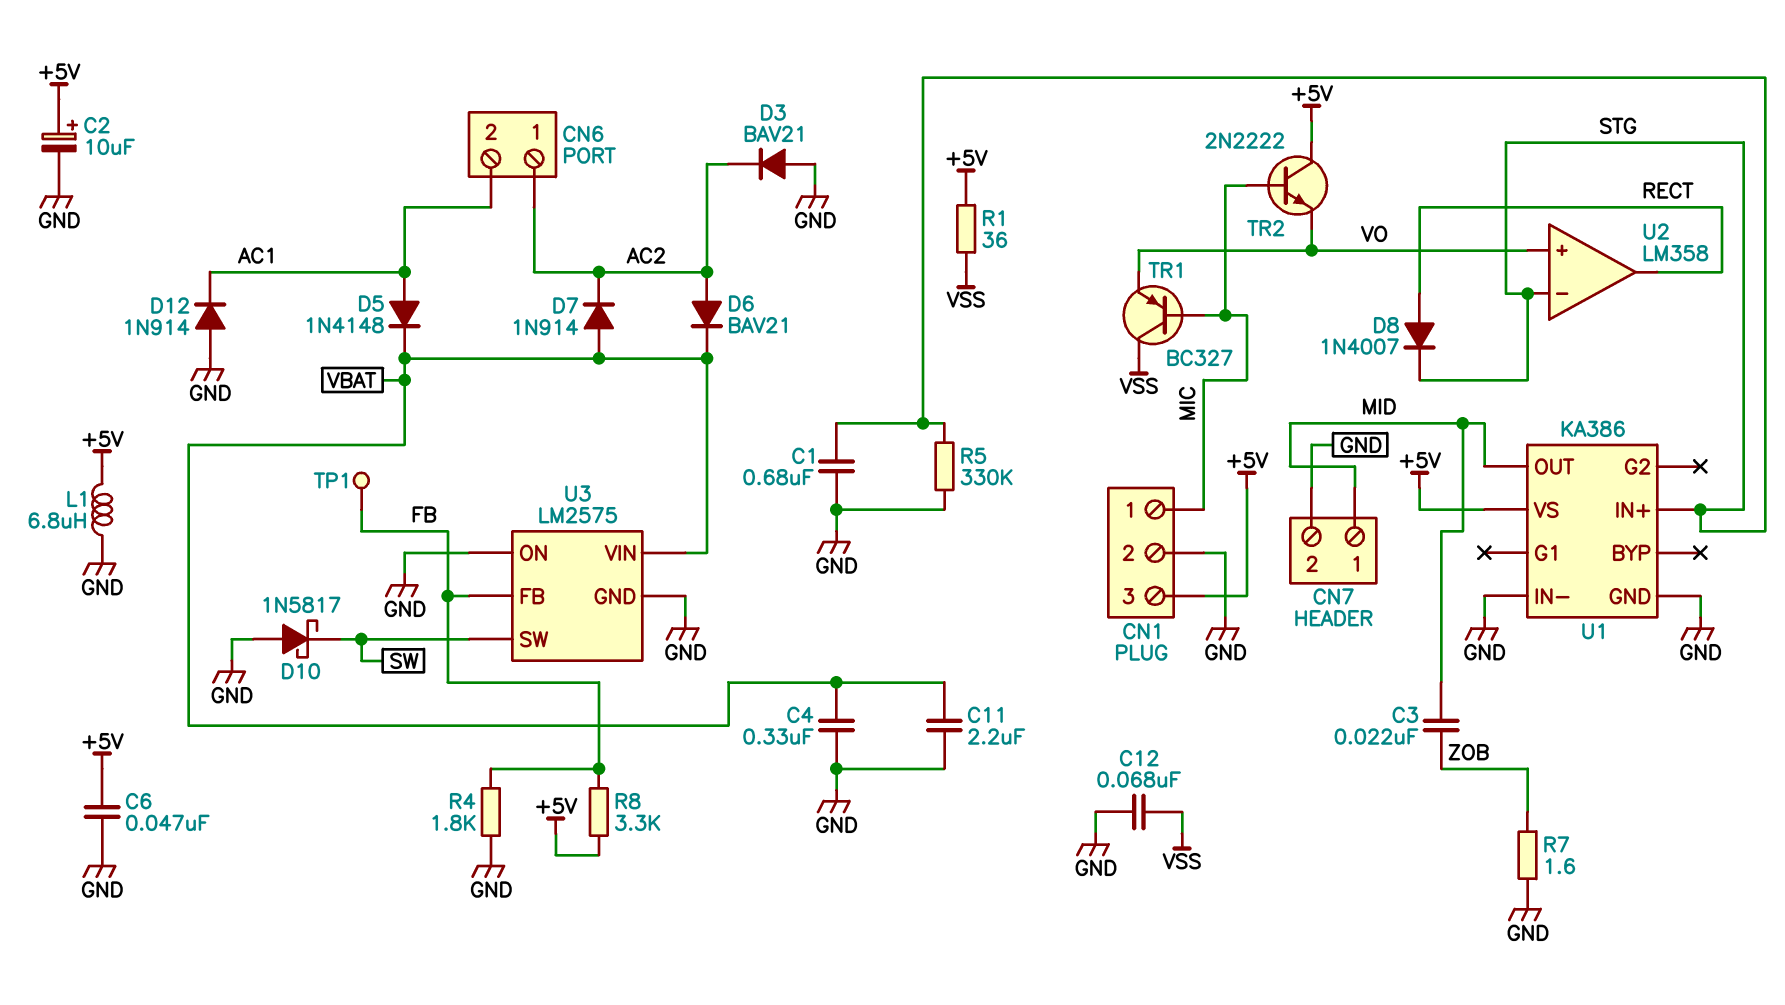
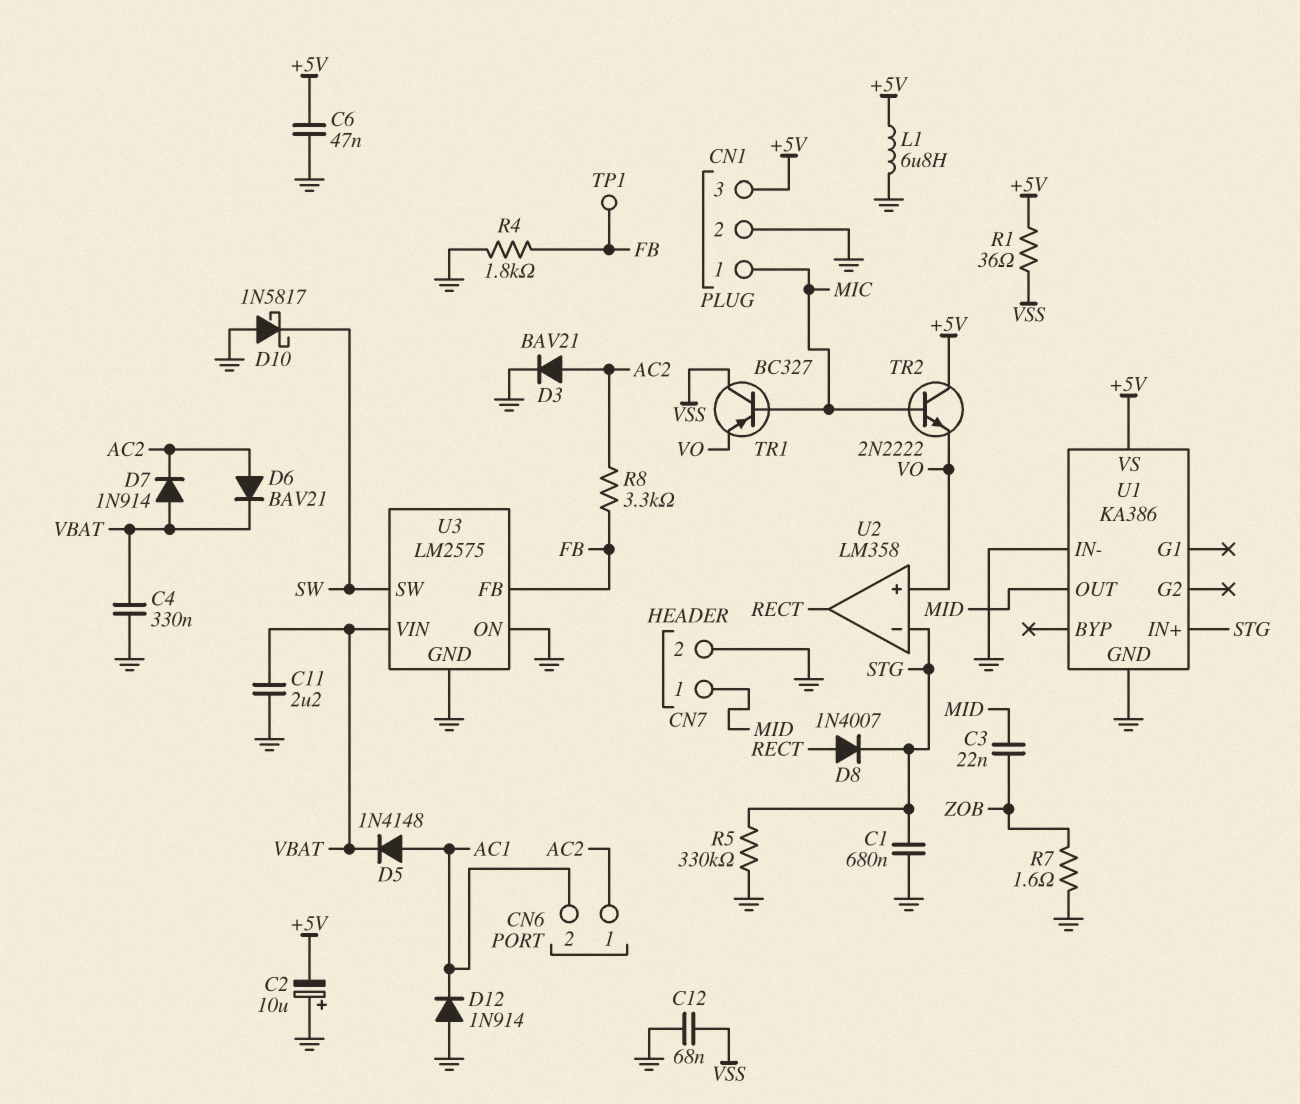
C2: 10uF (plus +5V, minus GND) -> 10uF (plus GND, minus +5V)
D3: diode BAV21 (A GND, K AC2) -> diode BAV21 (A AC2, K GND)
R8: 3.3k (+5V, FB) -> 3.3k (AC2, FB)

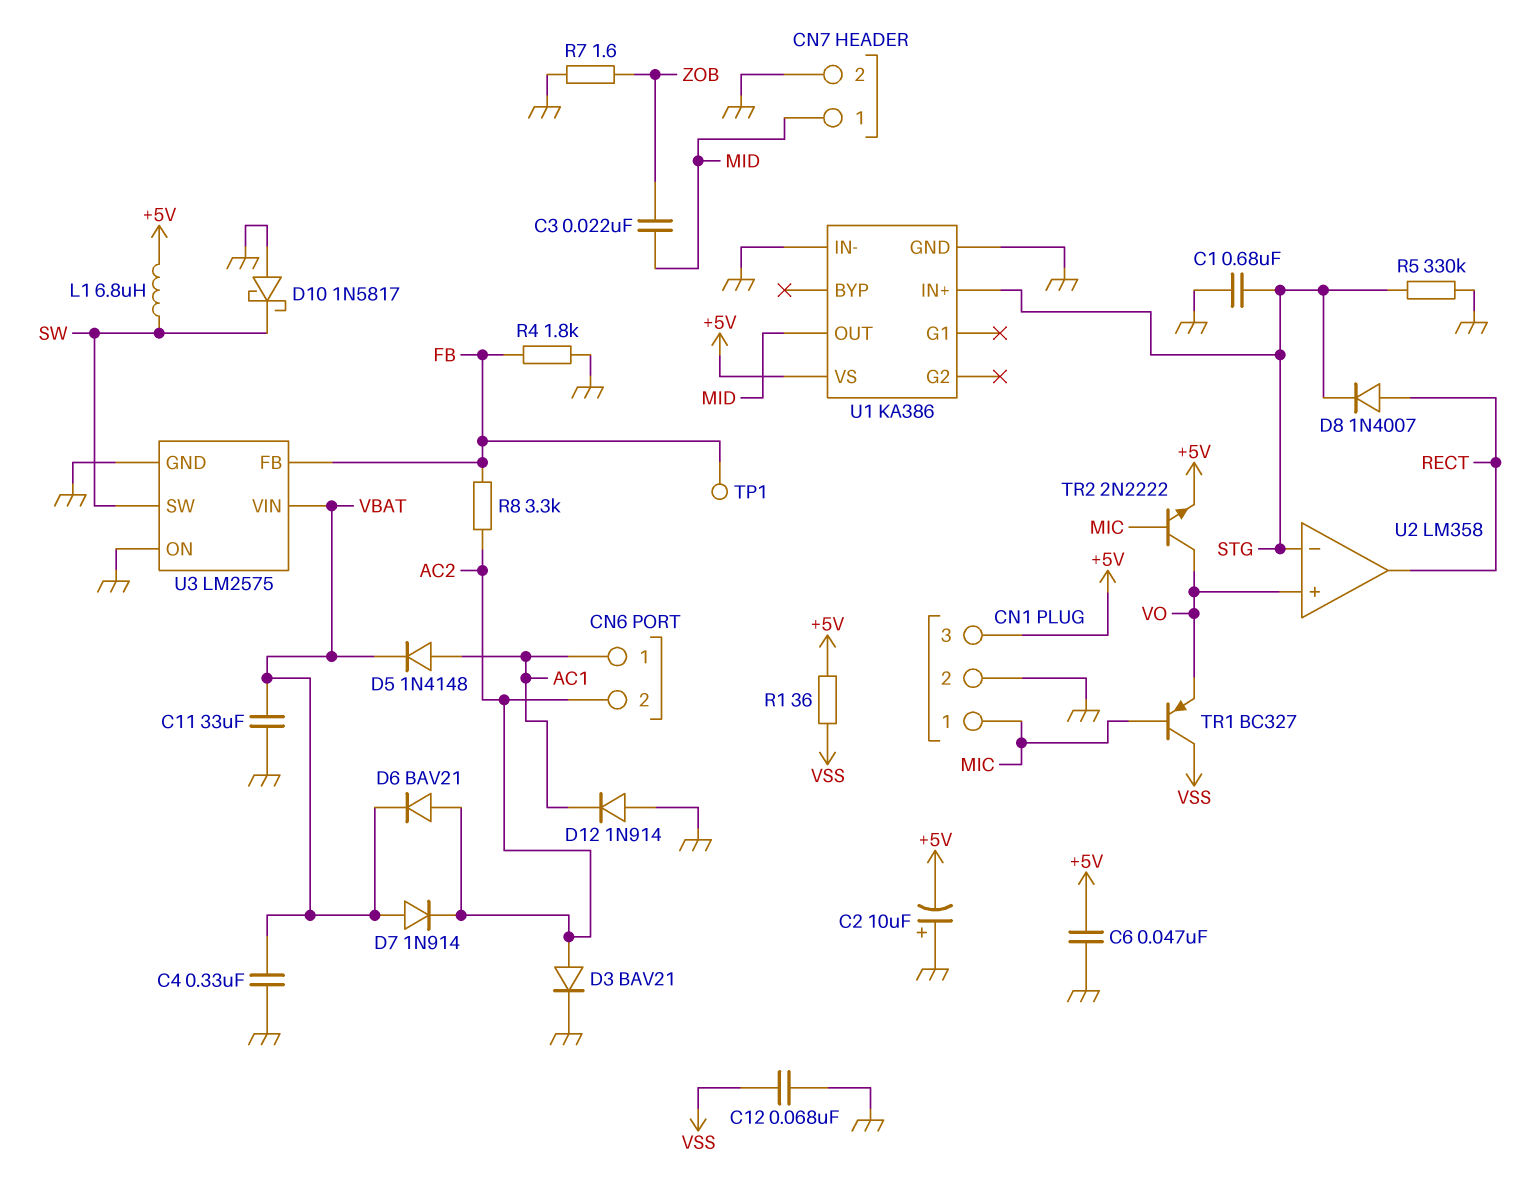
C11: 2.2uF (GND, VBAT) -> 33uF (GND, VBAT)
CN6 pin 1: AC2 -> AC1
CN6 pin 2: AC1 -> AC2
L1: 6.8uH (+5V, GND) -> 6.8uH (+5V, SW)
TR2: NPN 2N2222 (B MIC, C +5V, E VO) -> NPN 2N2222 (B MIC, C VO, E +5V)

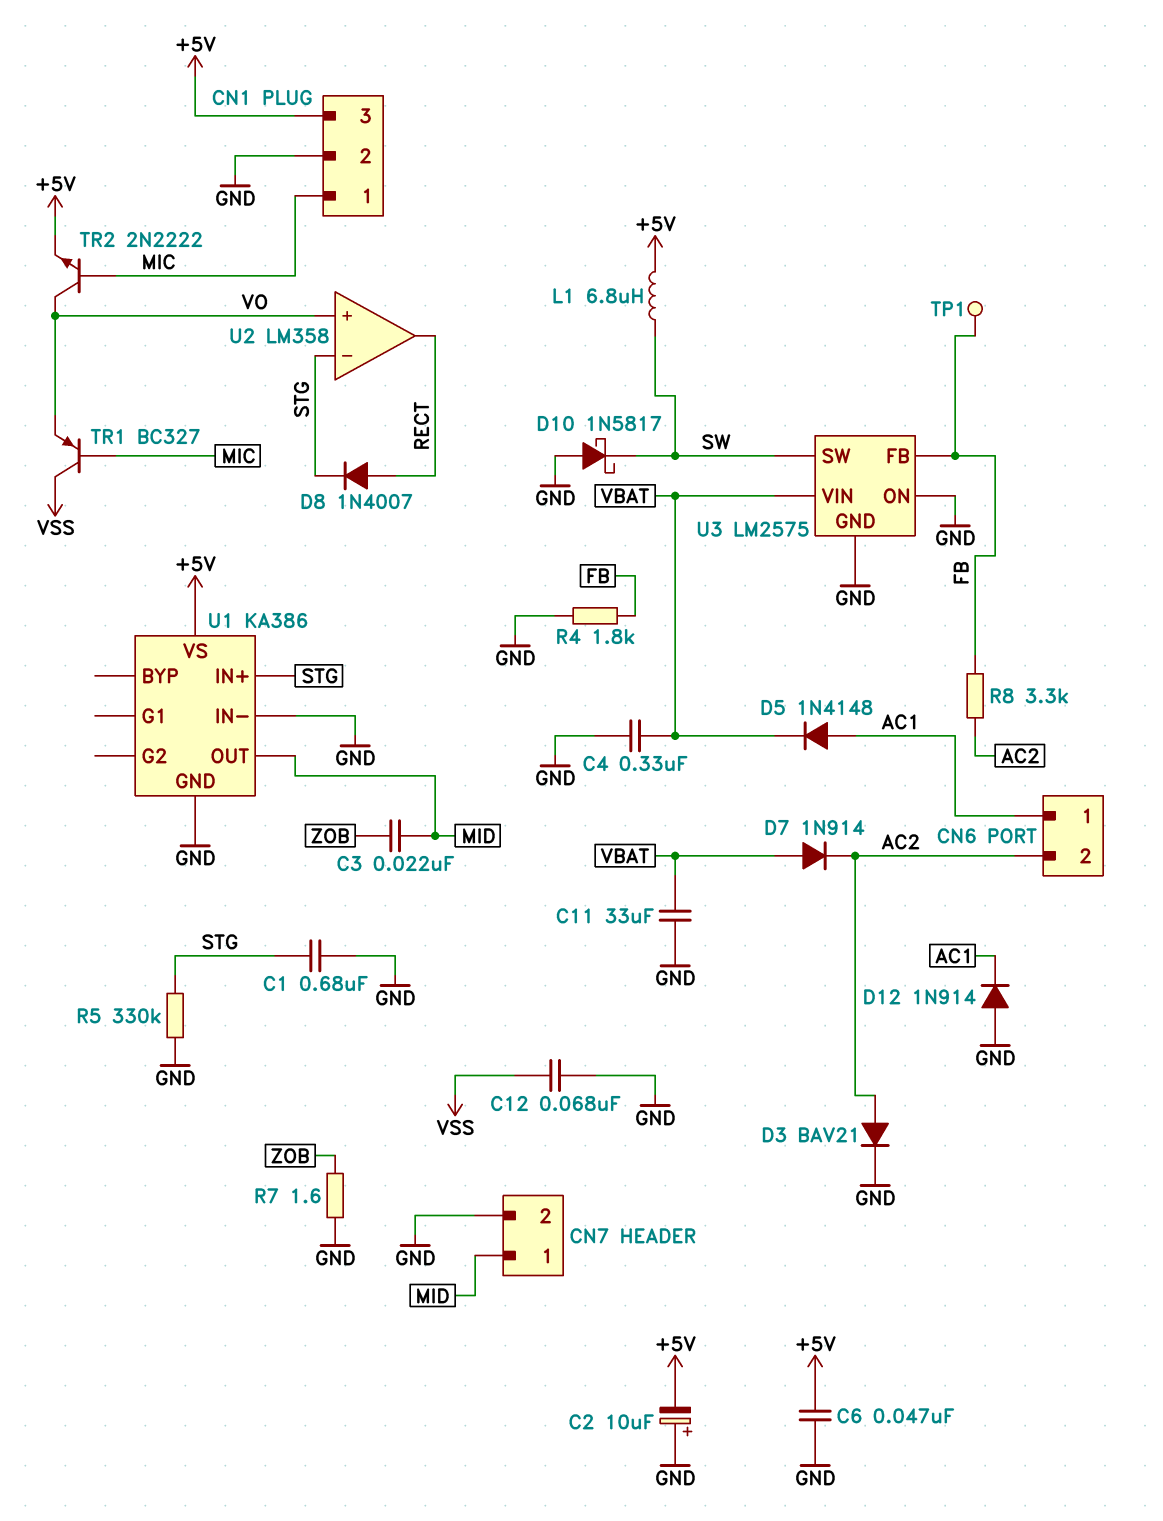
D6: diode BAV21 (A AC2, K VBAT) -> none
R1: 36 (+5V, VSS) -> none

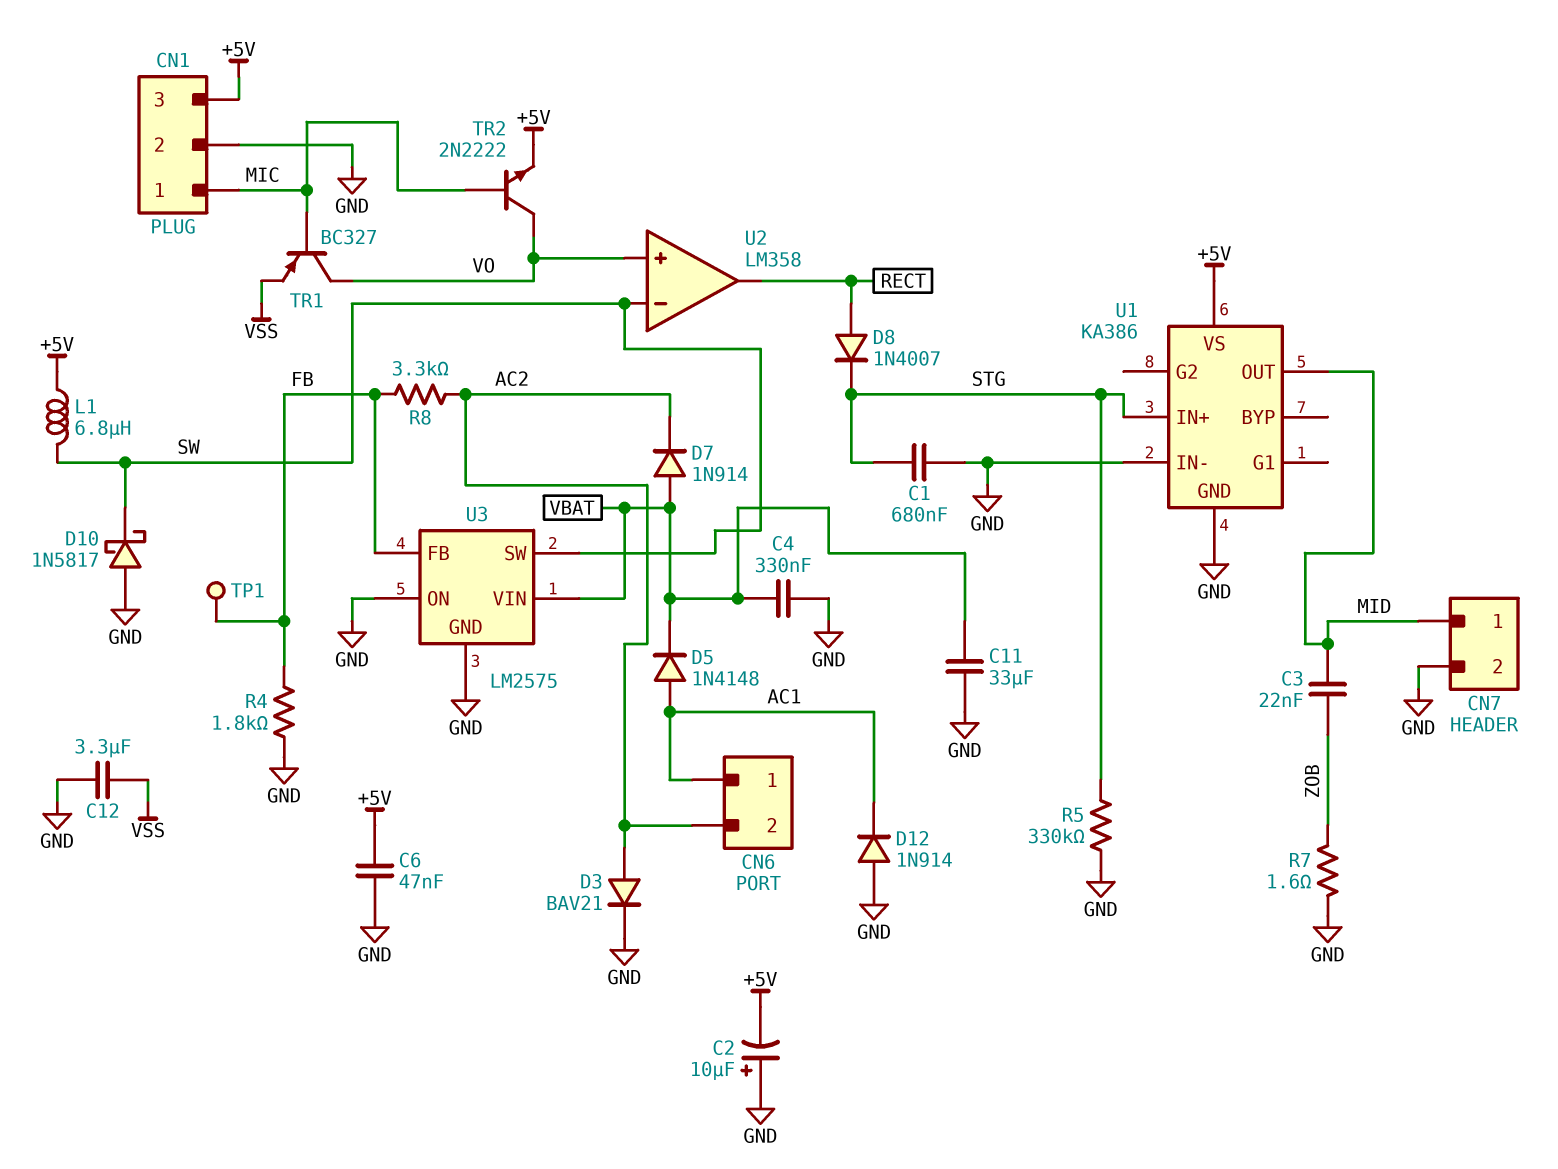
C12: 68nF (GND, VSS) -> 3.3uF (GND, VSS)
TR1: PNP BC327 (B MIC, C VSS, E VO) -> PNP BC327 (B MIC, C VO, E VSS)
U2 pin in-: STG -> SW

